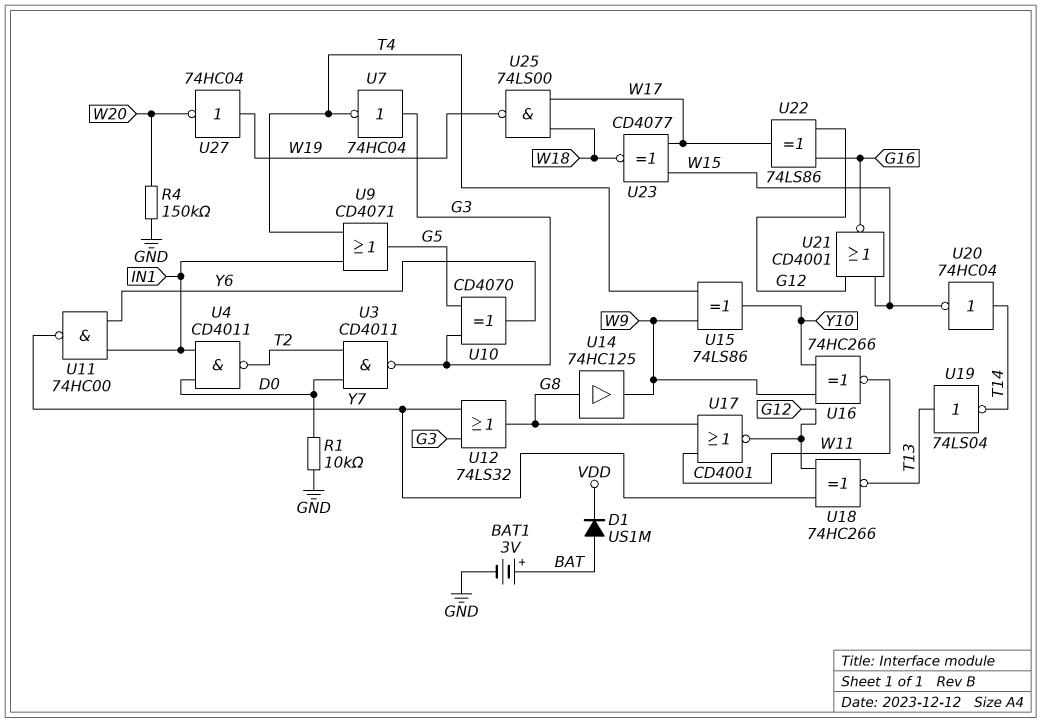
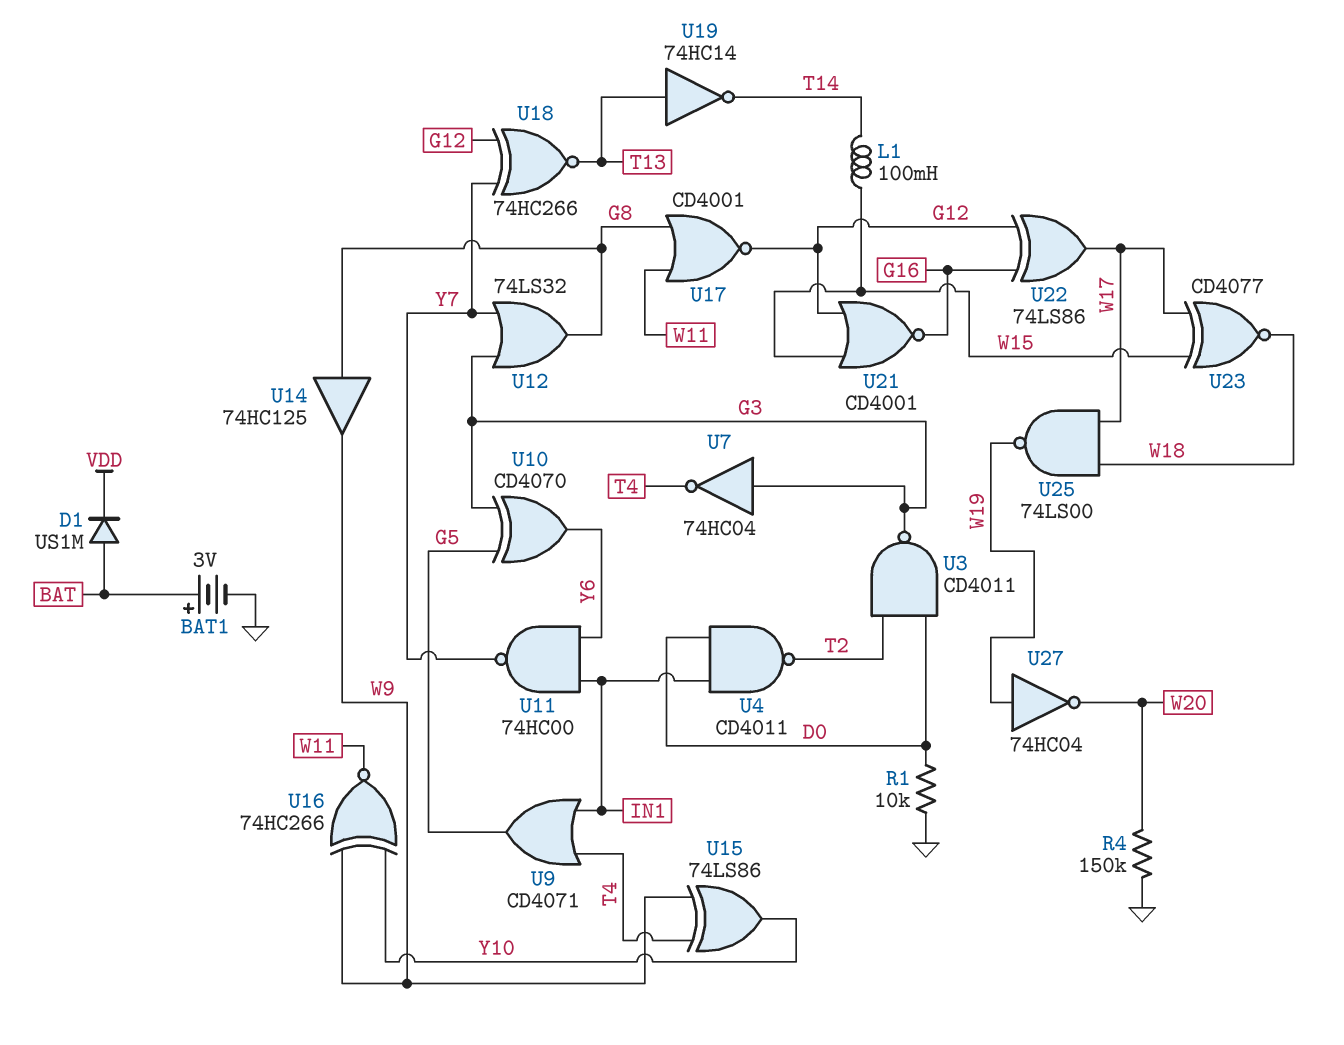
L1: none -> 100mH (T14, W15)
U19: NOT 74LS04 (in T13, out T14) -> NOT 74HC14 (in T13, out T14)
U20: NOT 74HC04 (in T14, out W15) -> none

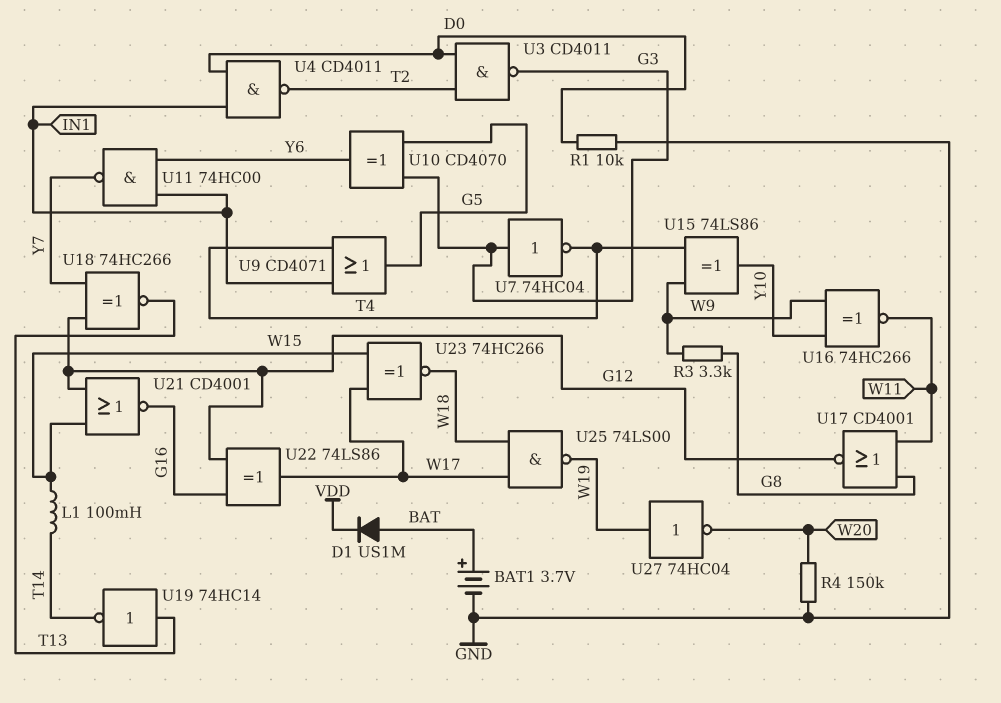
BAT1: 3V (plus BAT, minus GND) -> 3.7V (plus BAT, minus GND)
R3: none -> 3.3k (G8, W9)
U12: OR 74LS32 (in G3, in Y7, out G8) -> none
U14: buffer 74HC125 (in G8, out W9) -> none
U23: XNOR CD4077 (in W15, in W17, out W18) -> XNOR 74HC266 (in W15, in W17, out W18)

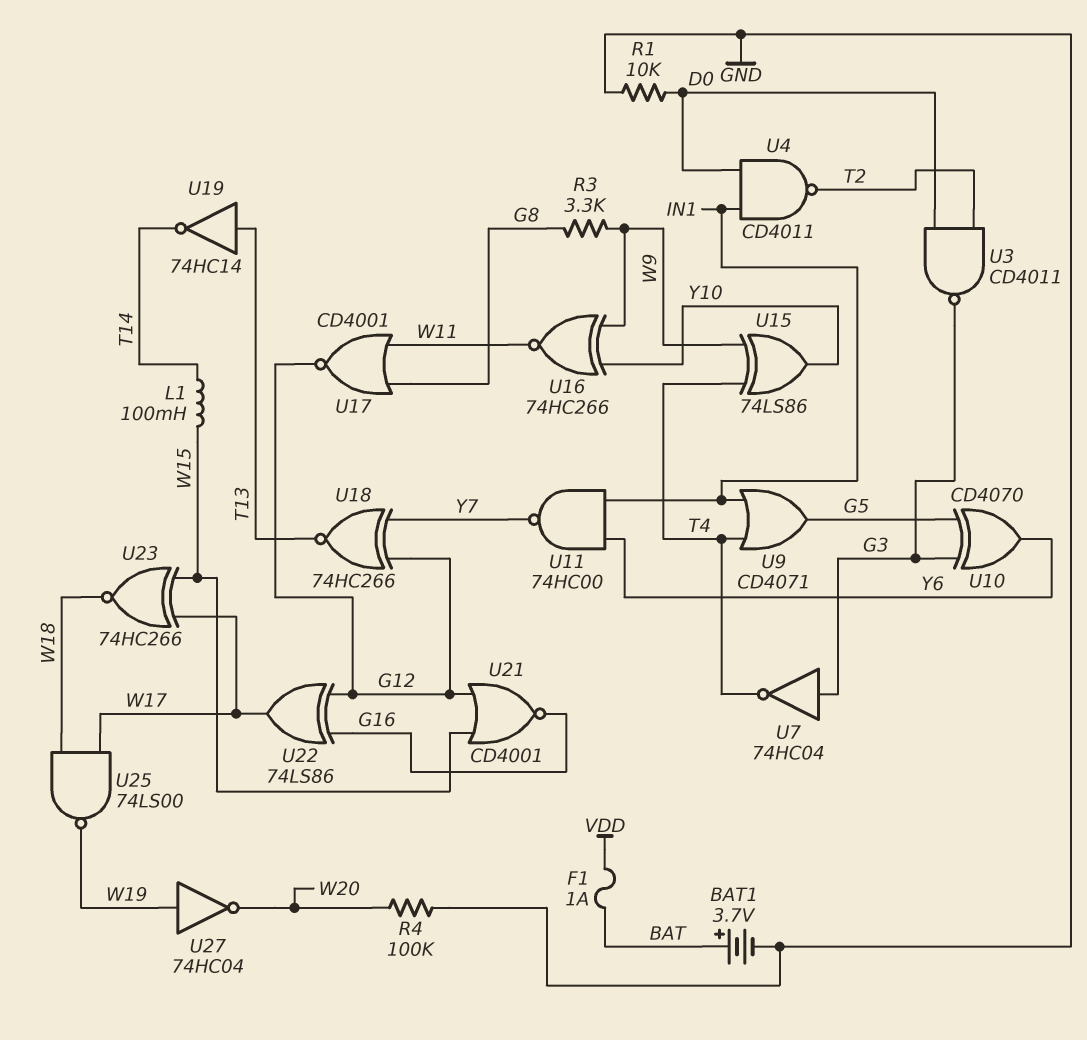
D1: diode US1M (A BAT, K VDD) -> none
F1: none -> 1A (BAT, VDD)
R4: 150k (GND, W20) -> 100k (GND, W20)

